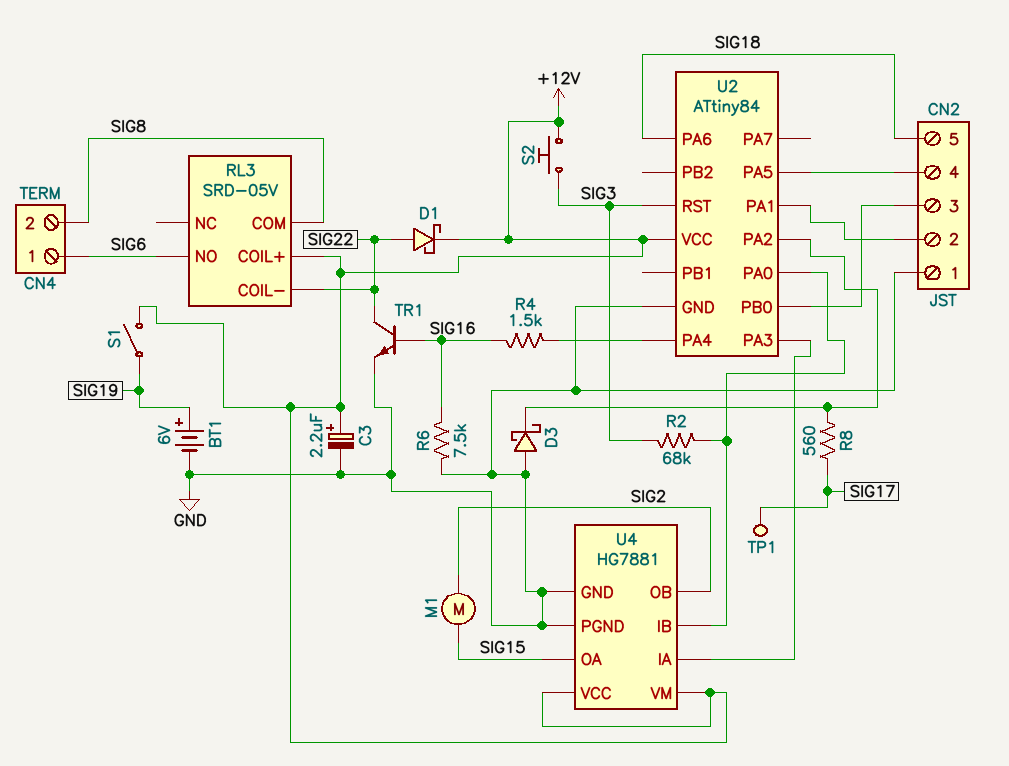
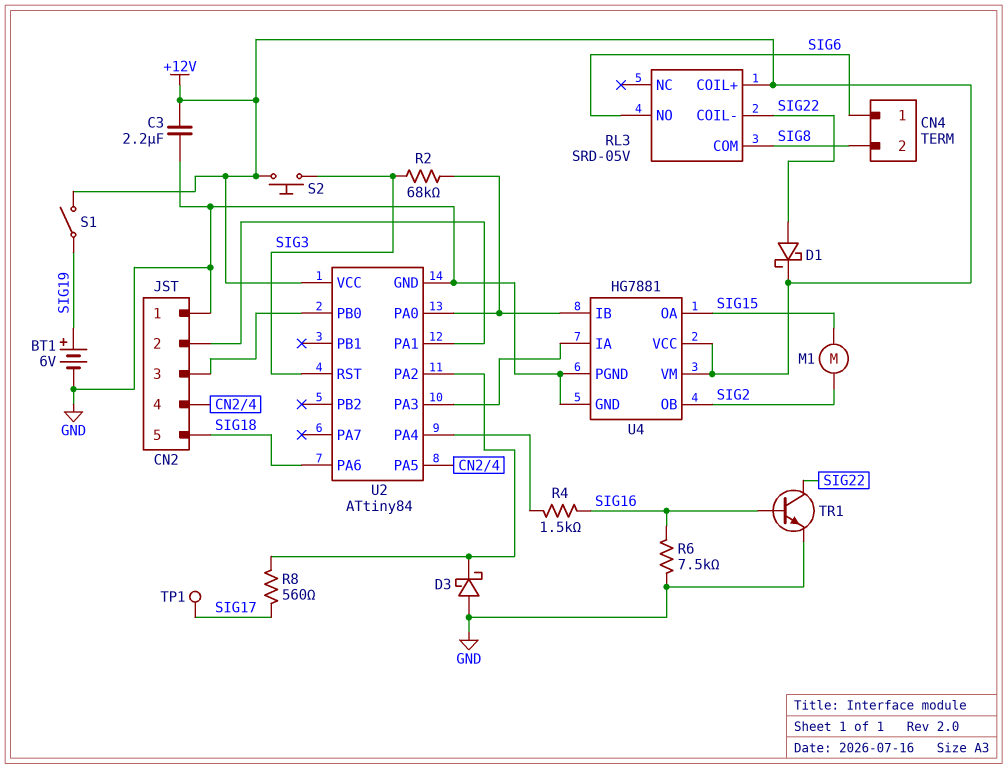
C3: 2.2uF (plus +12V, minus GND) -> 2.2uF (+12V, GND)

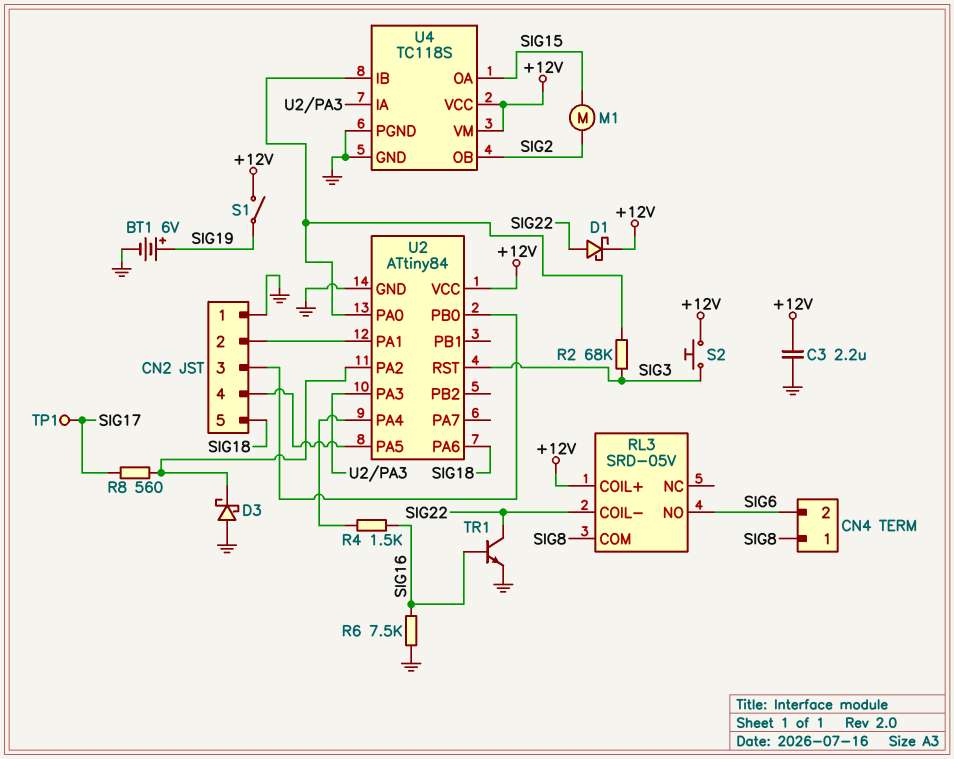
CN4 pin 1: SIG6 -> SIG8
CN4 pin 2: SIG8 -> SIG6
U4: HG7881 -> TC118S

